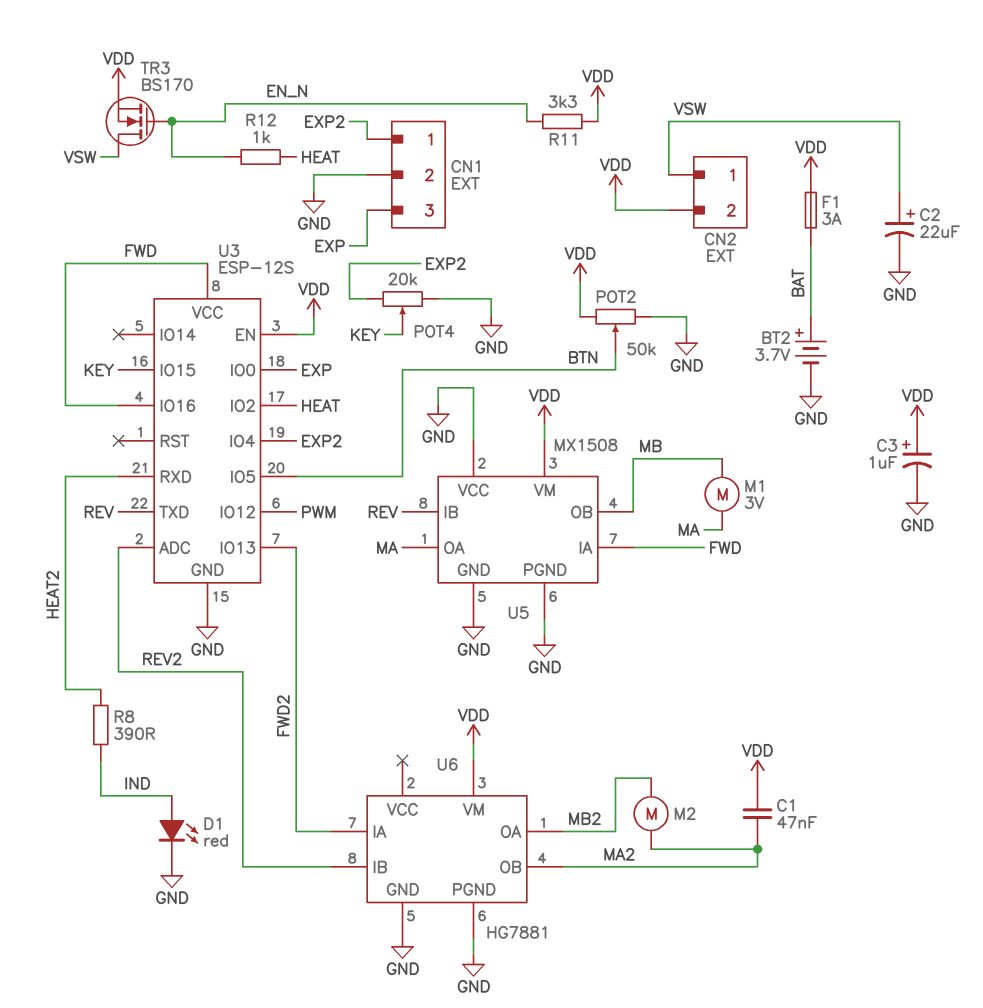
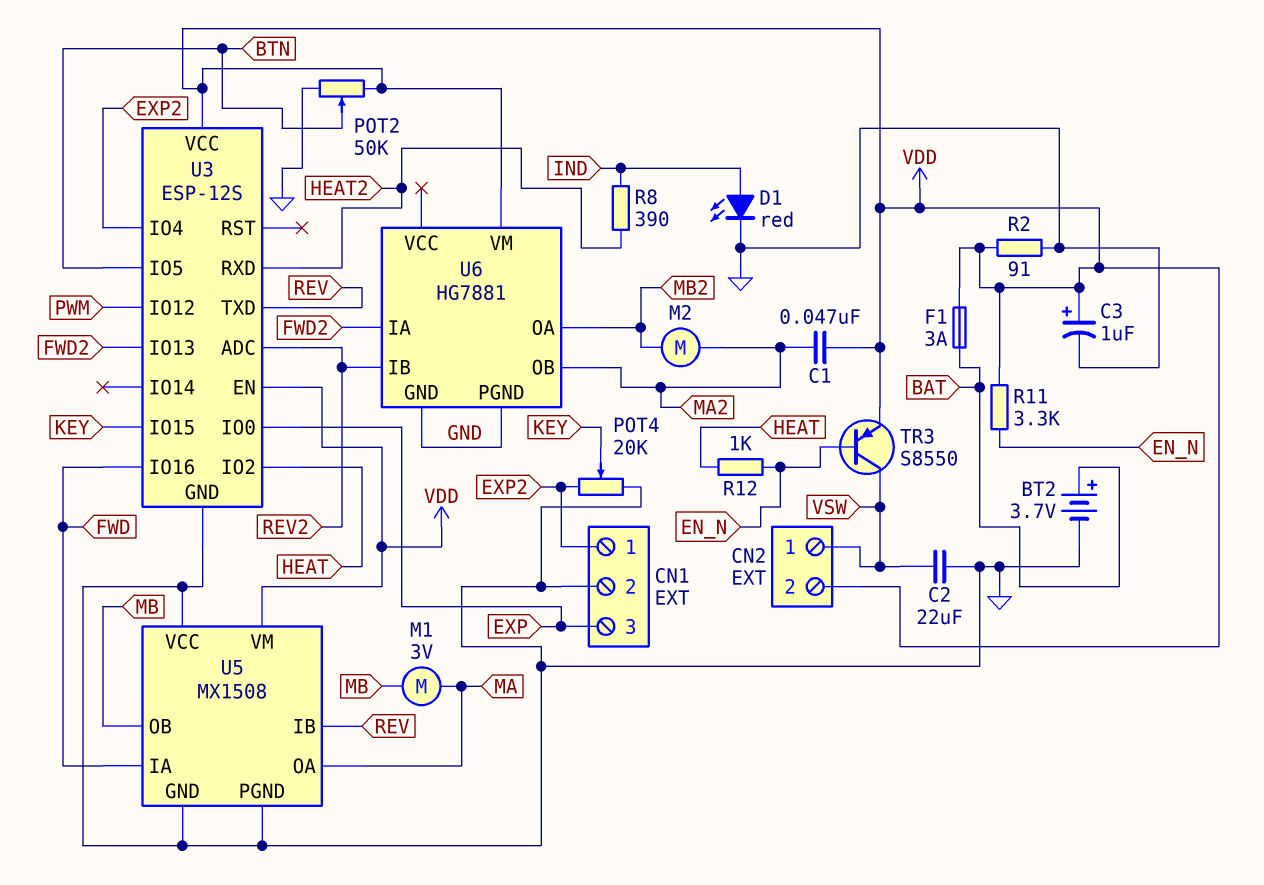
C2: 22uF (plus VSW, minus GND) -> 22uF (GND, VSW)
R2: none -> 91 (GND, VDD)
TR3: NMOS BS170 (G EN_N, D VSW, S VDD) -> PNP S8550 (B EN_N, C VSW, E VDD)
U3 pin VCC: FWD -> VDD

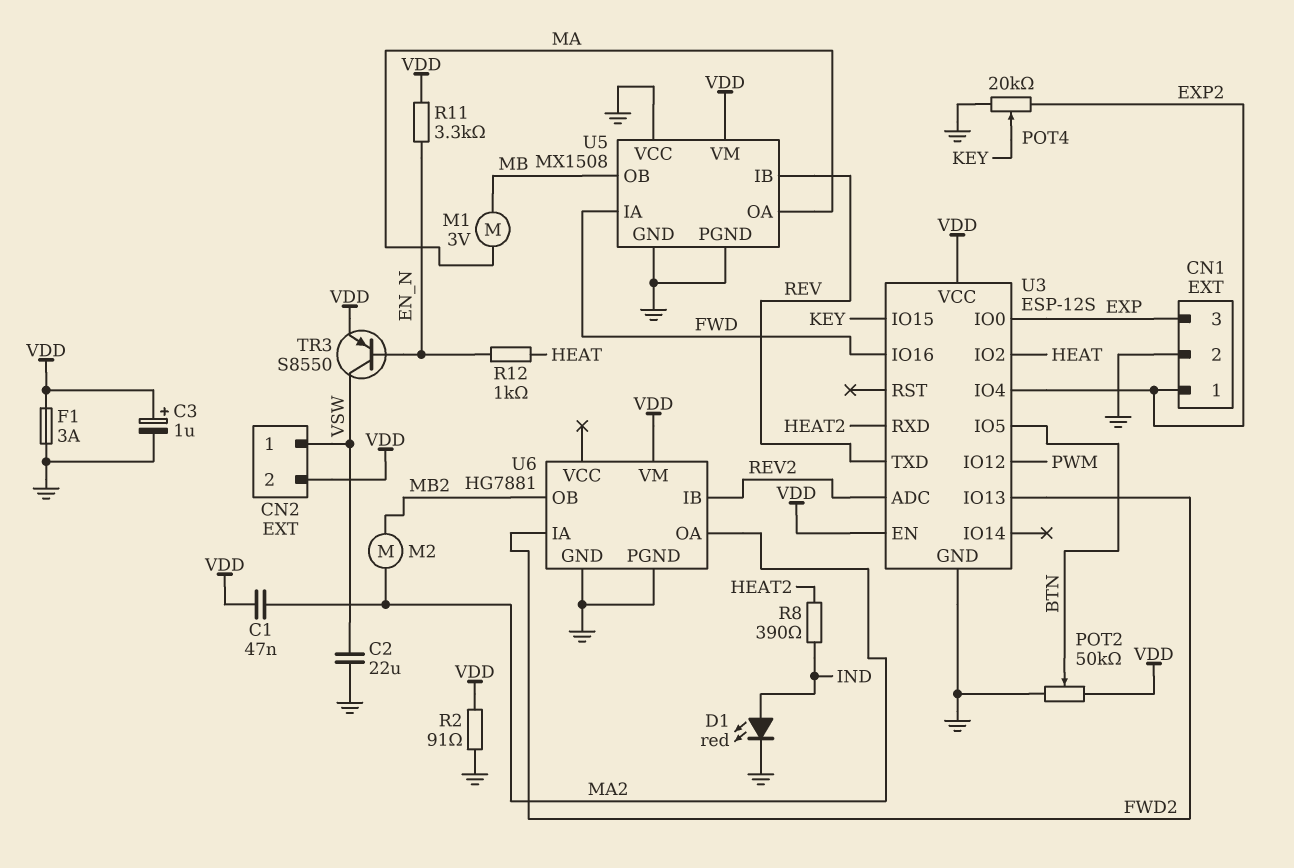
BT2: 3.7V (plus BAT, minus GND) -> none
F1: 3A (BAT, VDD) -> 3A (GND, VDD)
U6 pin OA: MB2 -> MA2
U6 pin OB: MA2 -> MB2

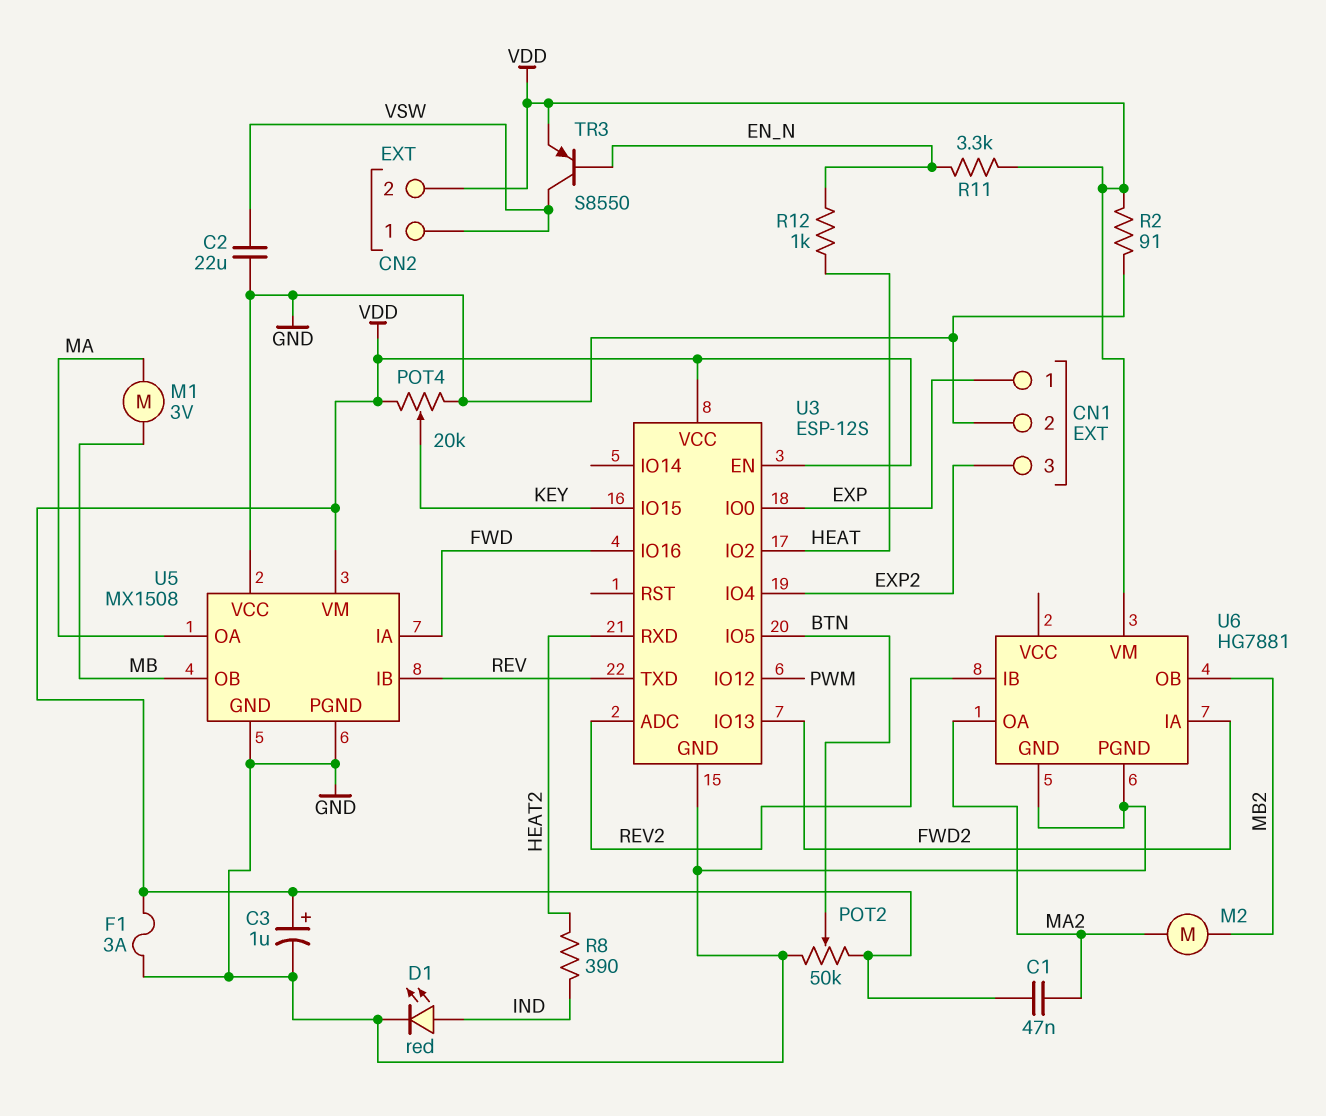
CN1 pin 1: EXP2 -> EXP
CN1 pin 3: EXP -> EXP2
POT4: 20k (EXP2, GND, wiper KEY) -> 20k (GND, VDD, wiper KEY)

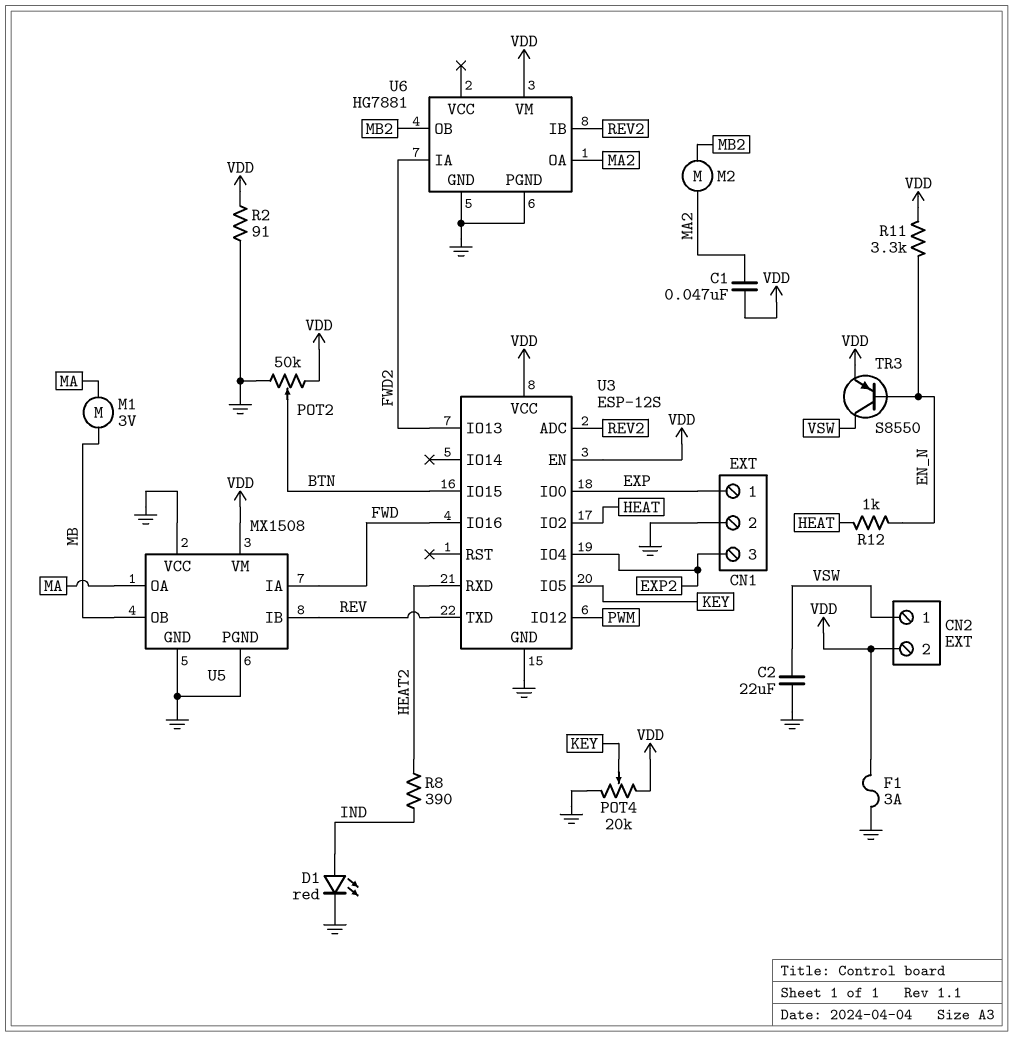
C3: 1uF (plus VDD, minus GND) -> none
U3 pin IO5: BTN -> KEY
U3 pin IO15: KEY -> BTN

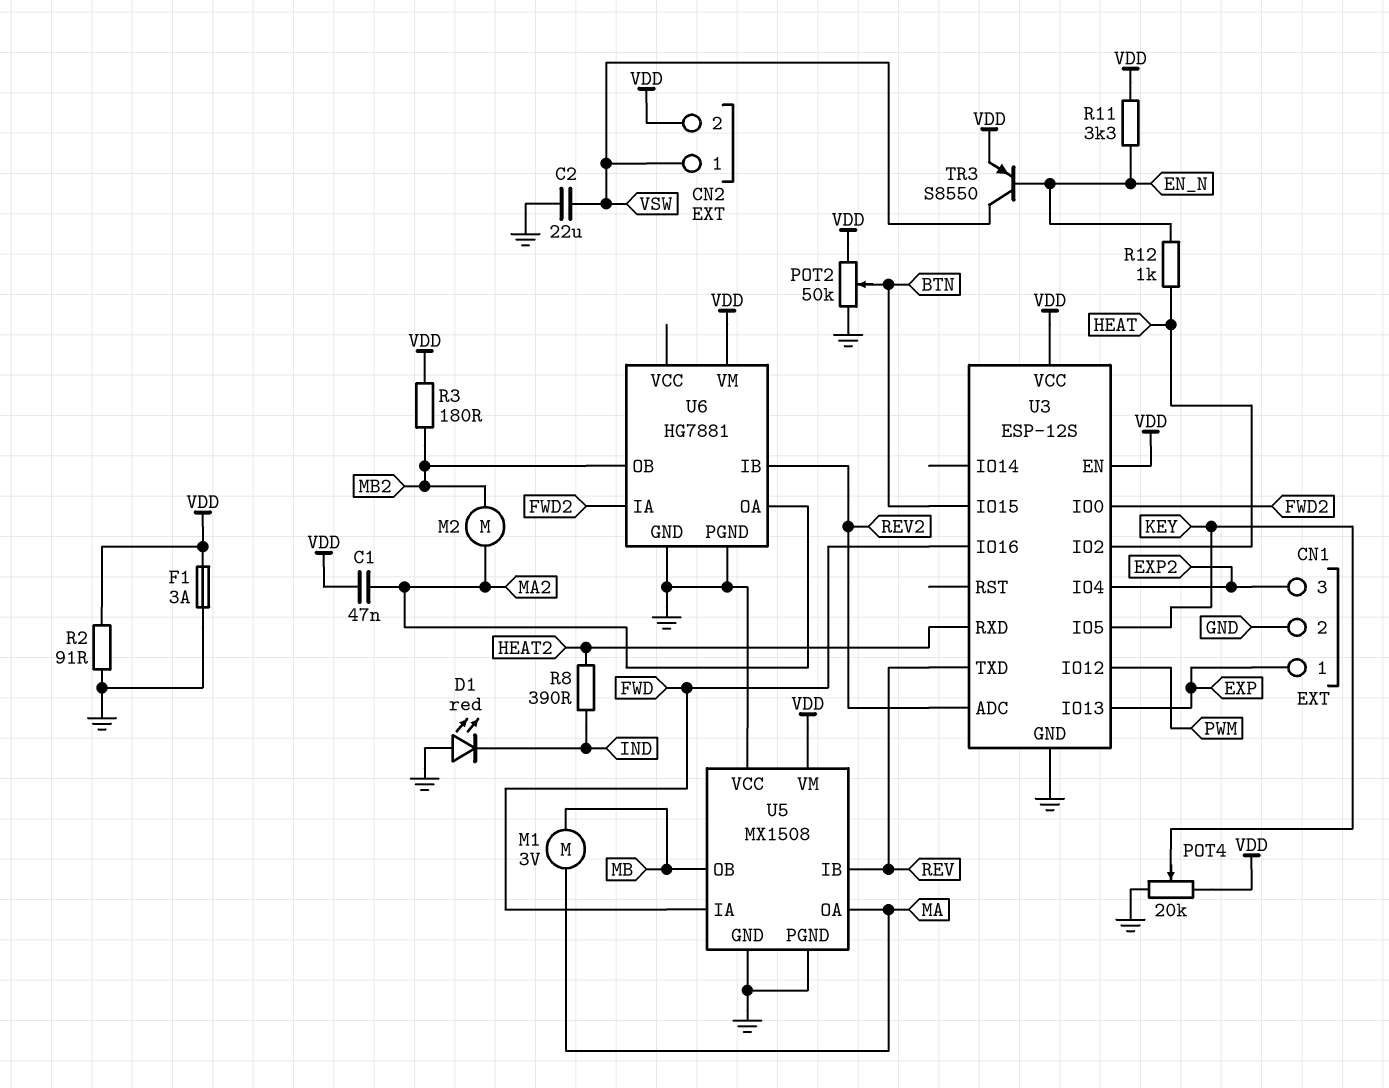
D1: LED red (A IND, K GND) -> LED red (A GND, K IND)
R3: none -> 180 (MB2, VDD)
U3 pin IO0: EXP -> FWD2
U3 pin IO13: FWD2 -> EXP

